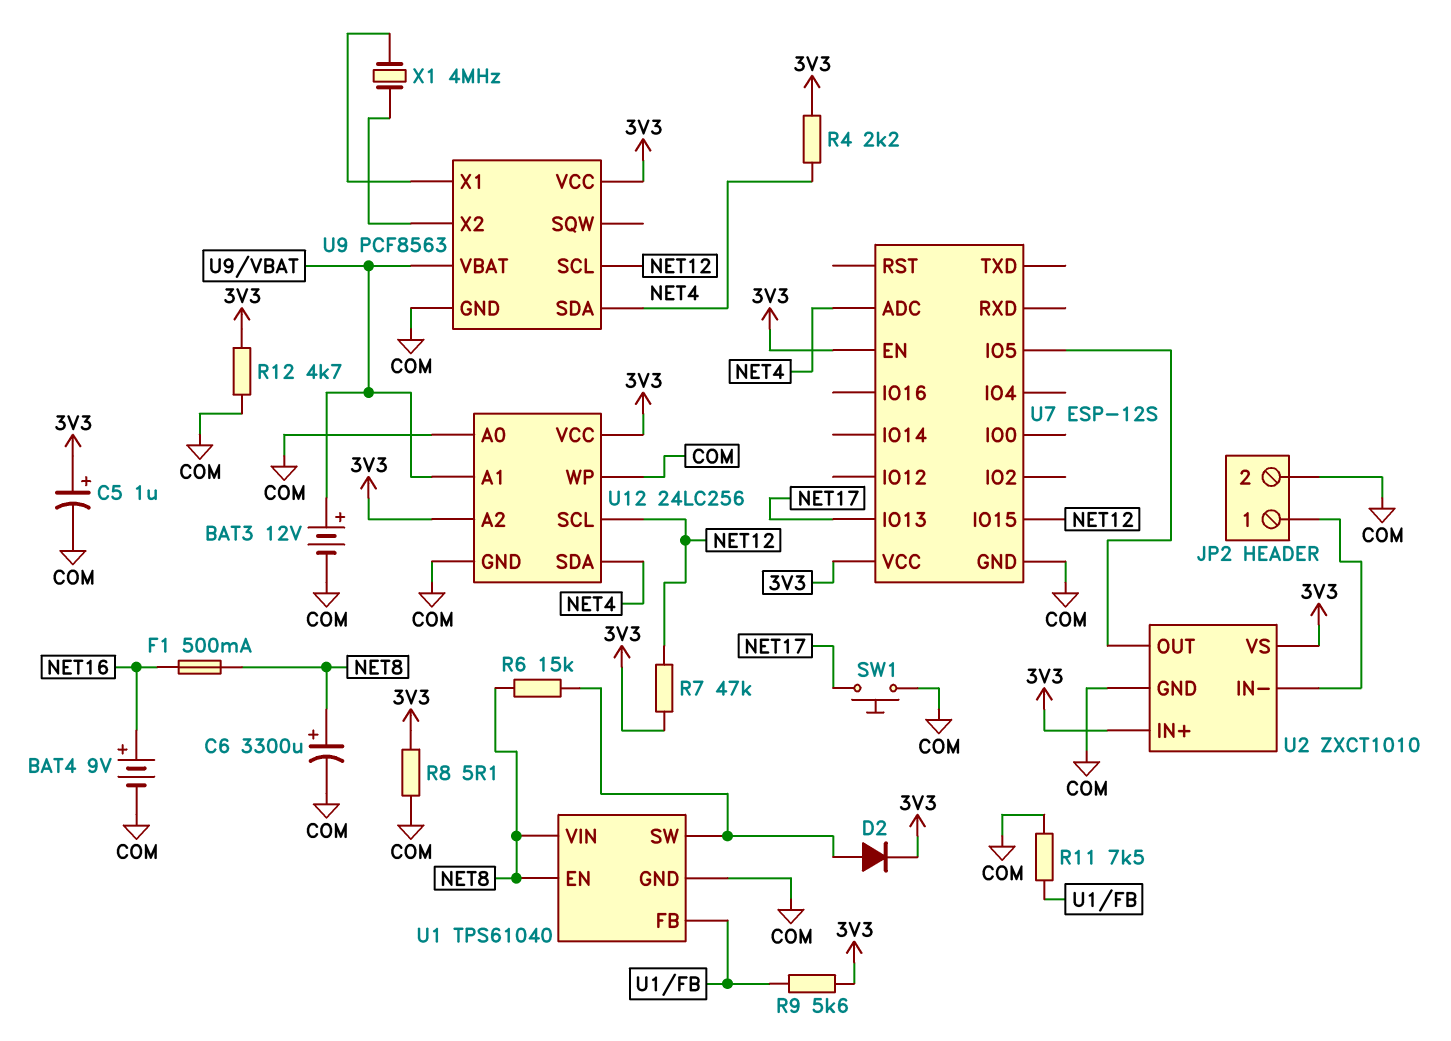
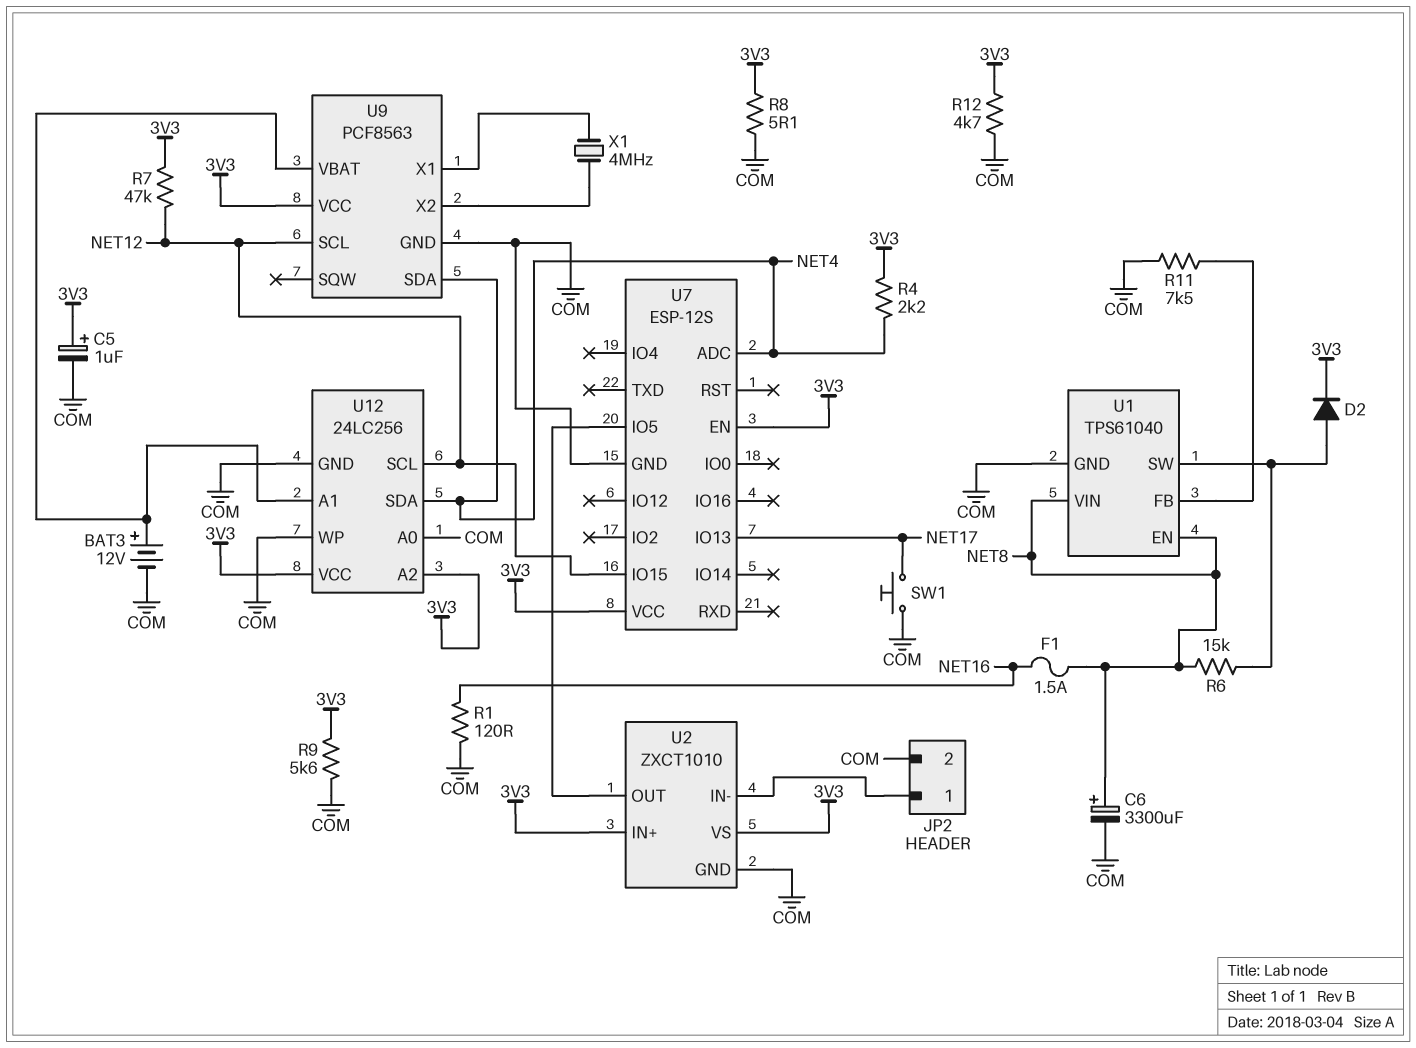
BAT4: 9V (plus NET16, minus COM) -> none
F1: 500mA (NET8, NET16) -> 1.5A (NET8, NET16)
R1: none -> 120 (COM, NET16)
R9: 5.6k (3V3, U1/FB) -> 5.6k (3V3, COM)

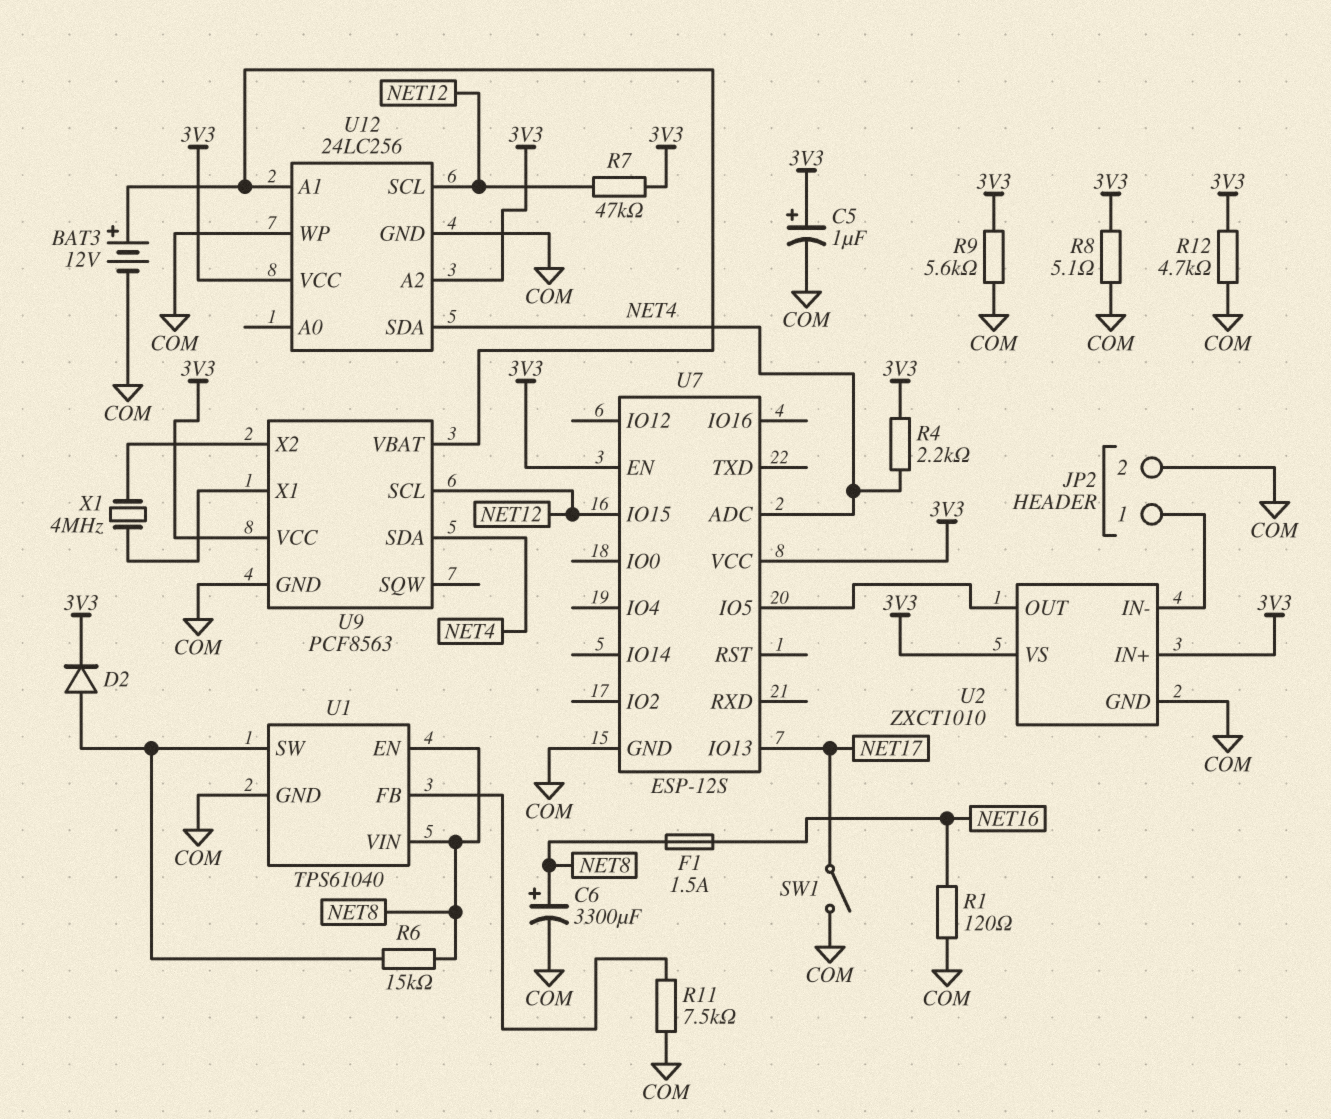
SW1: button (COM, NET17) -> switch (COM, NET17)
U12 pin A0: COM -> none

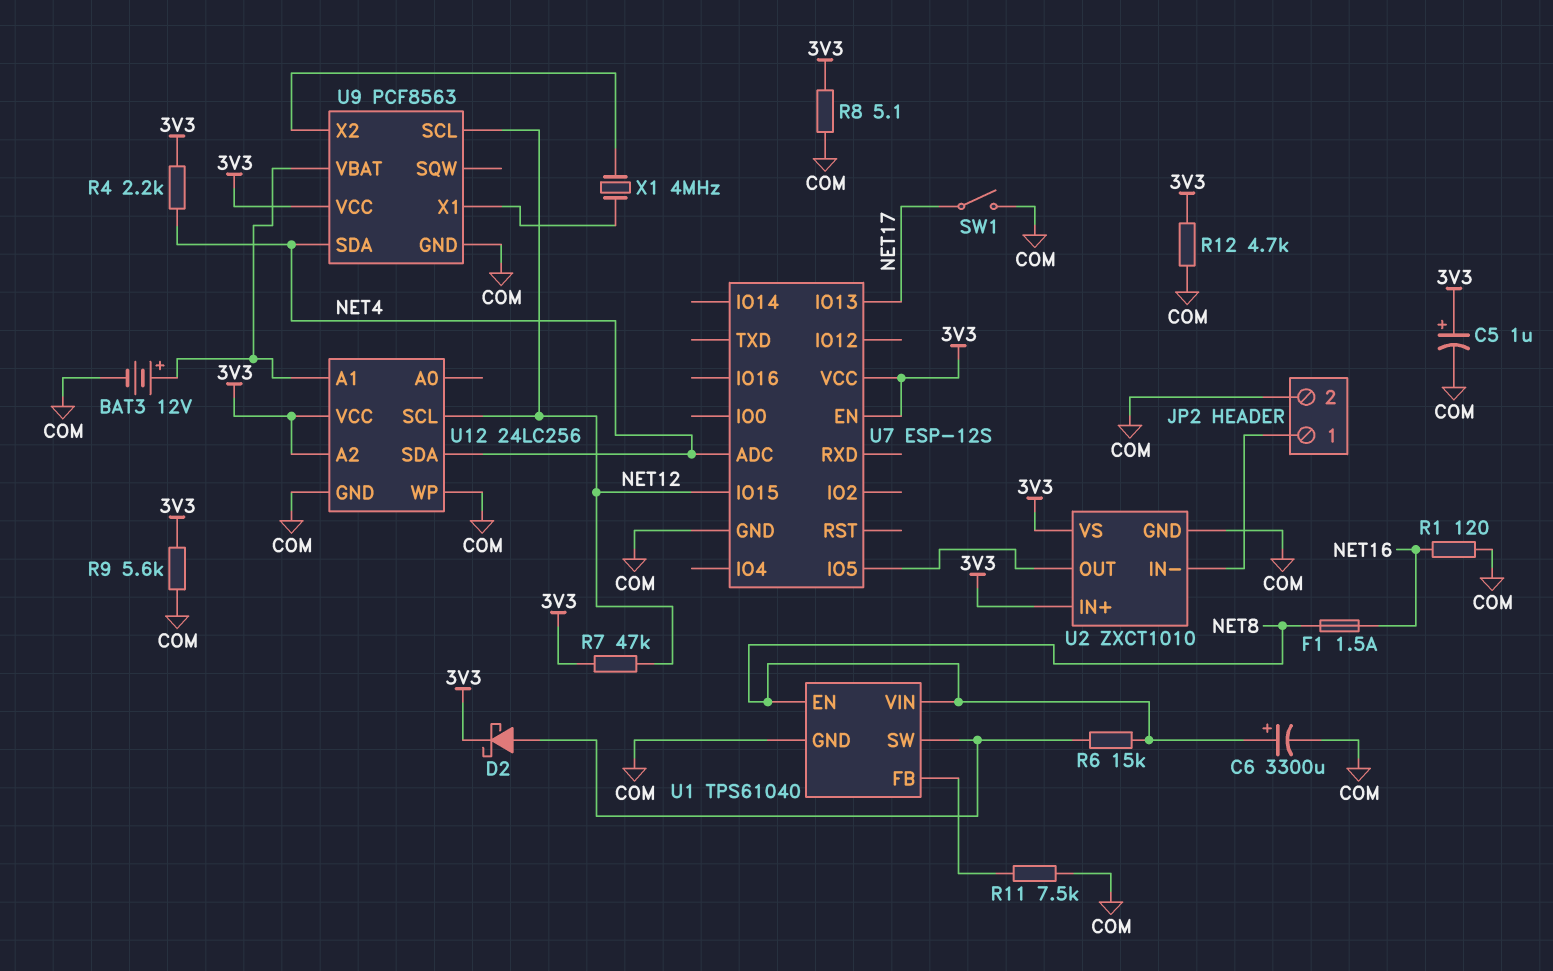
D2: diode (A U1/SW, K 3V3) -> schottky (A U1/SW, K 3V3)

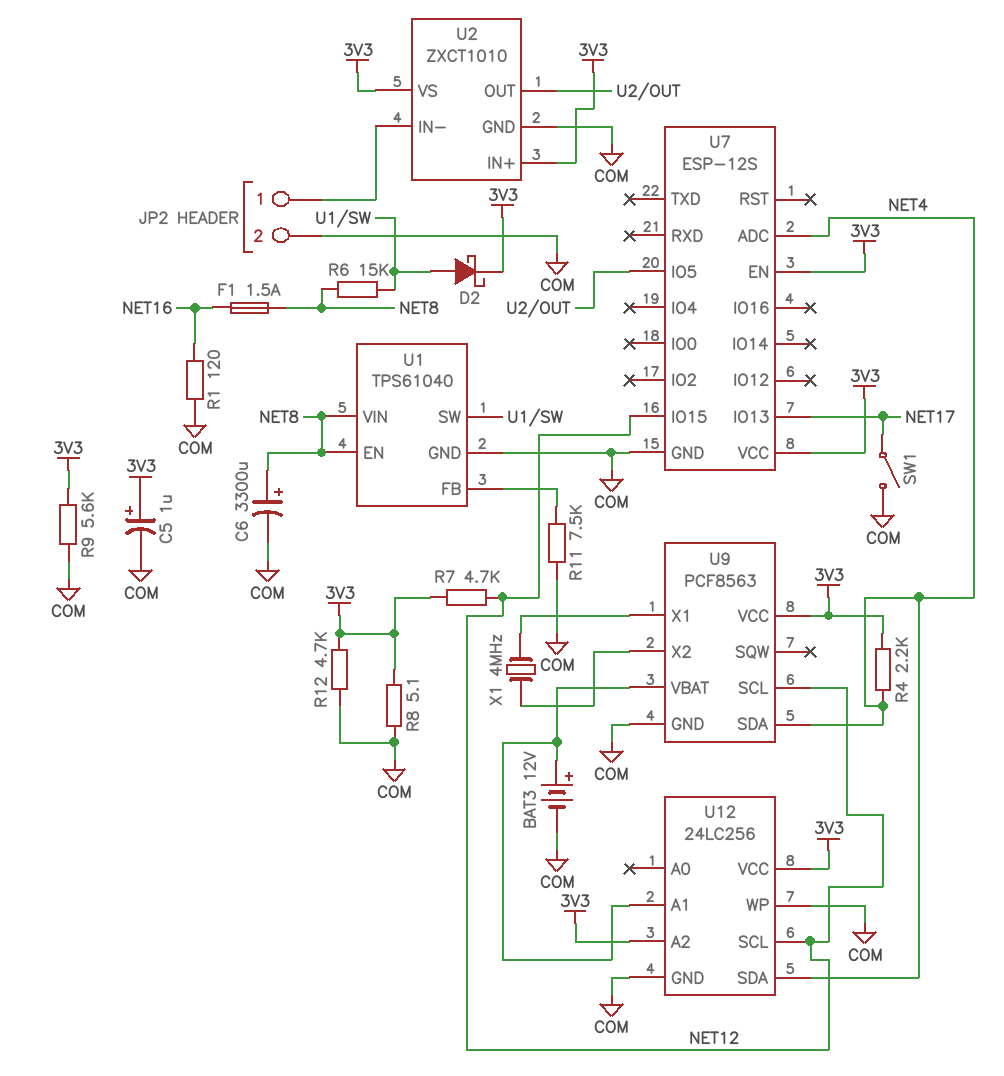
R7: 47k (3V3, NET12) -> 4.7k (3V3, NET12)

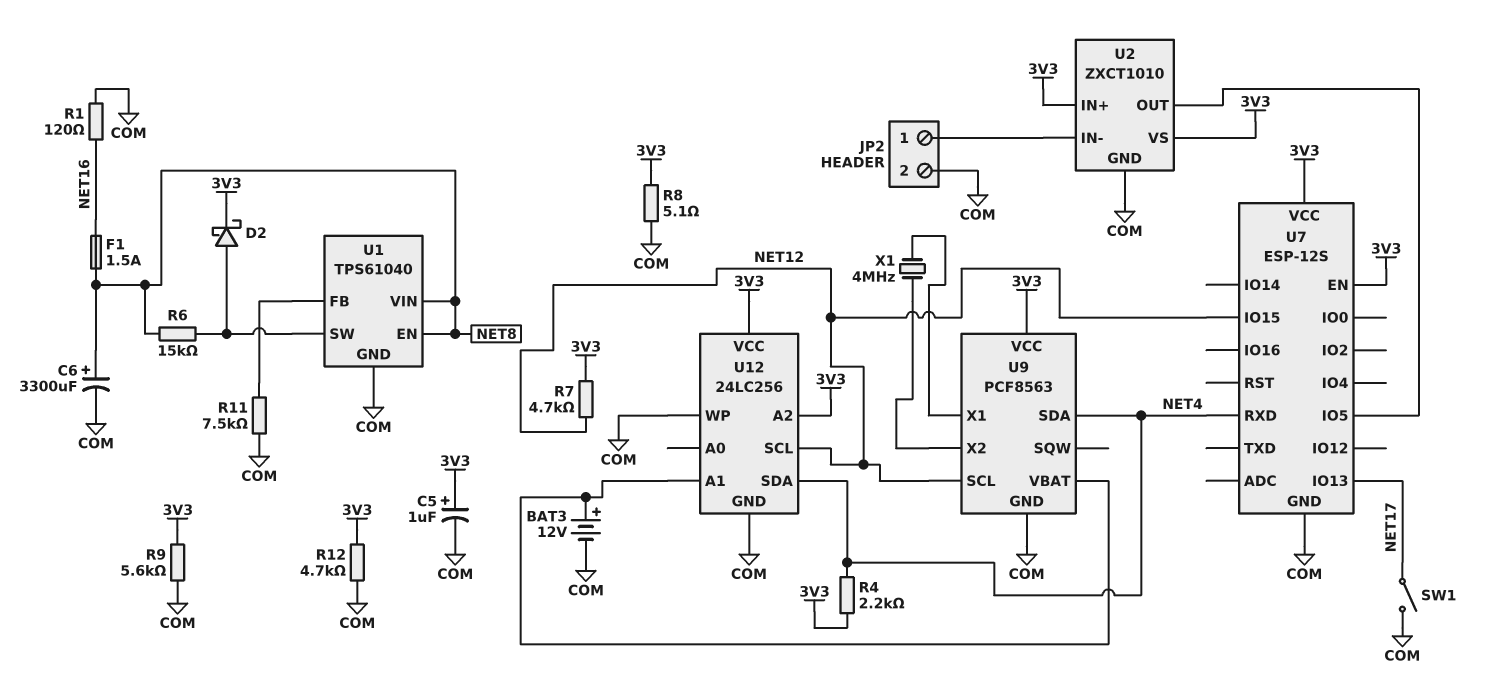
U7 pin ADC: NET4 -> none
U7 pin RXD: none -> NET4

